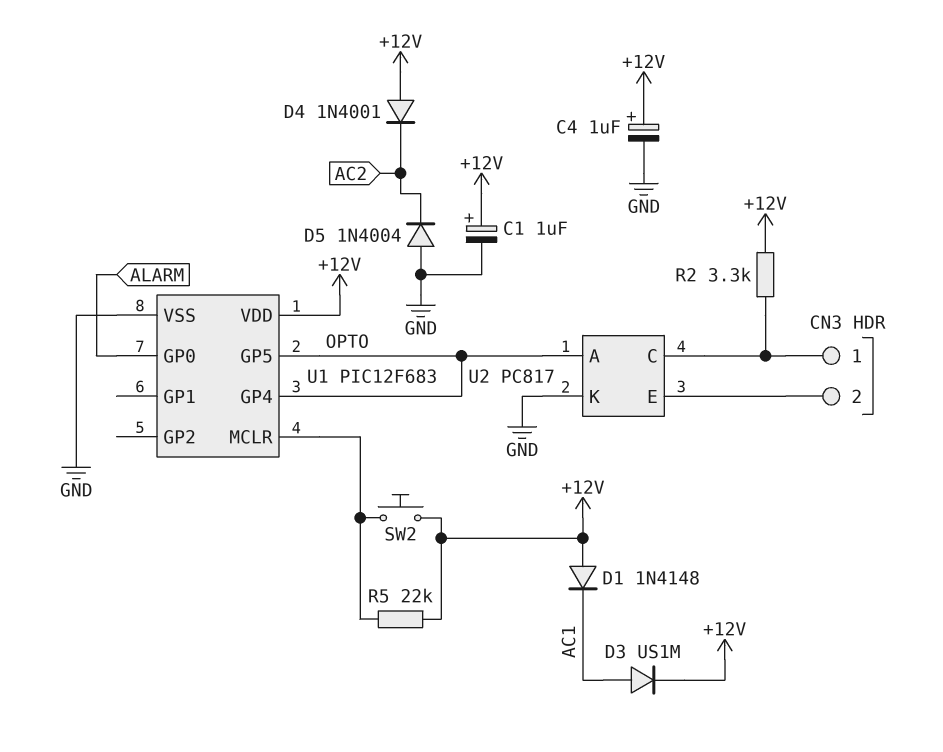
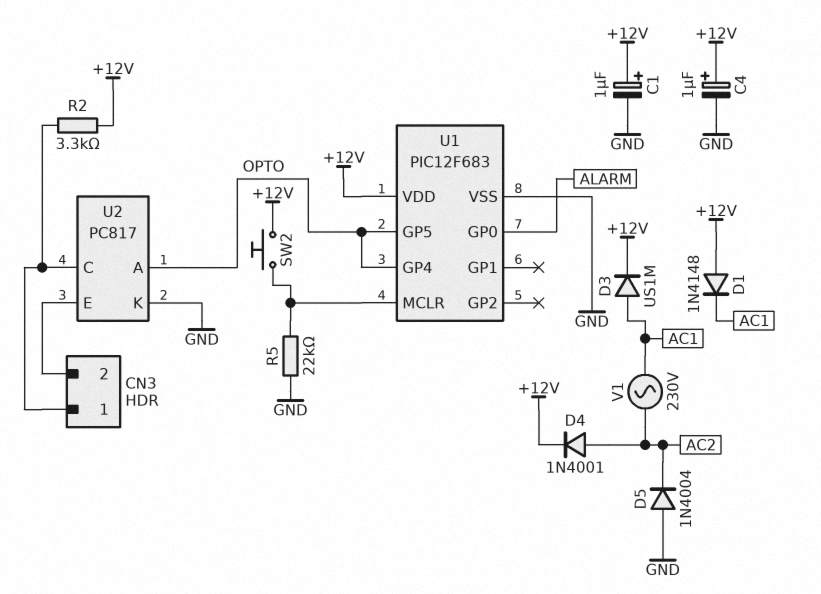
D4: diode 1N4001 (A +12V, K AC2) -> diode 1N4001 (A AC2, K +12V)
R5: 22k (+12V, U1/MCLR) -> 22k (GND, U1/MCLR)
V1: none -> AC 230V (AC1, AC2)

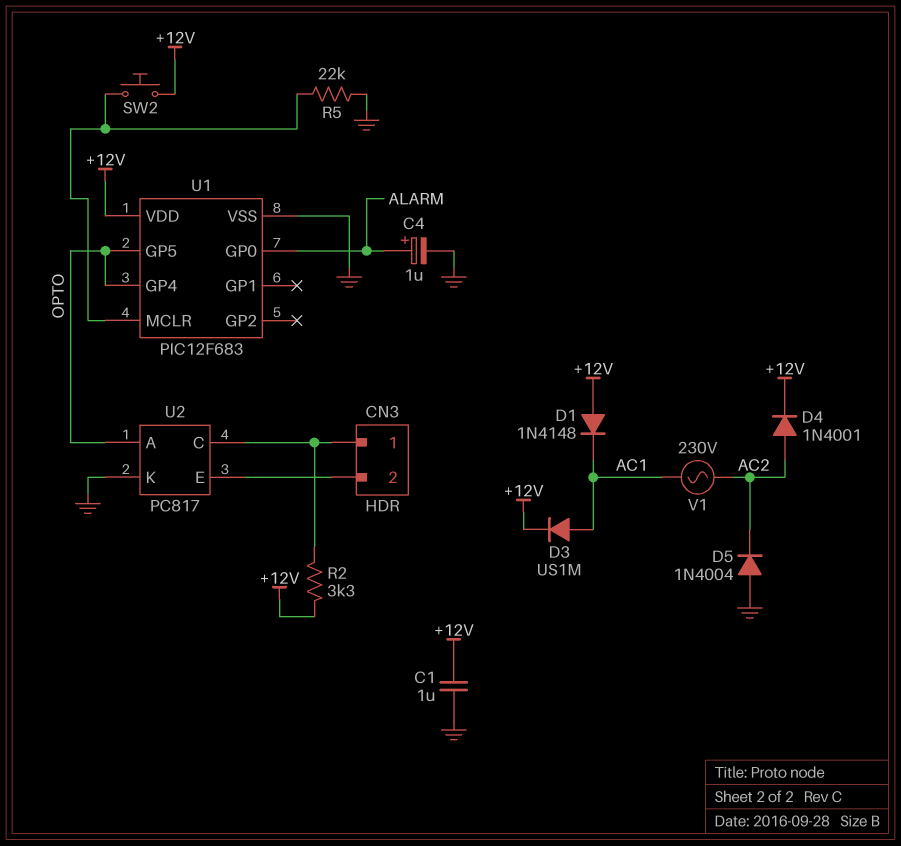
C1: 1uF (plus +12V, minus GND) -> 1uF (+12V, GND)
C4: 1uF (plus +12V, minus GND) -> 1uF (plus ALARM, minus GND)

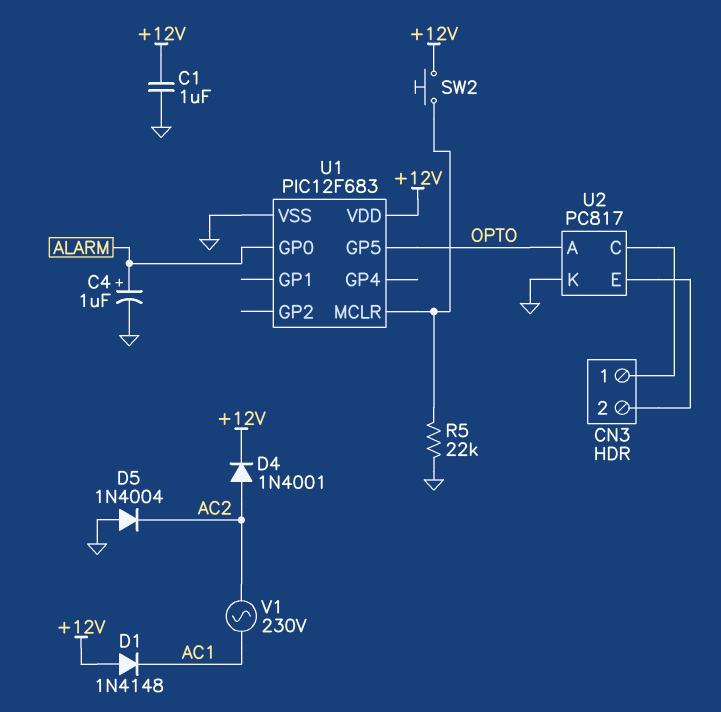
D3: diode US1M (A AC1, K +12V) -> none
R2: 3.3k (+12V, CN3/1) -> none
U1 pin GP4: OPTO -> none

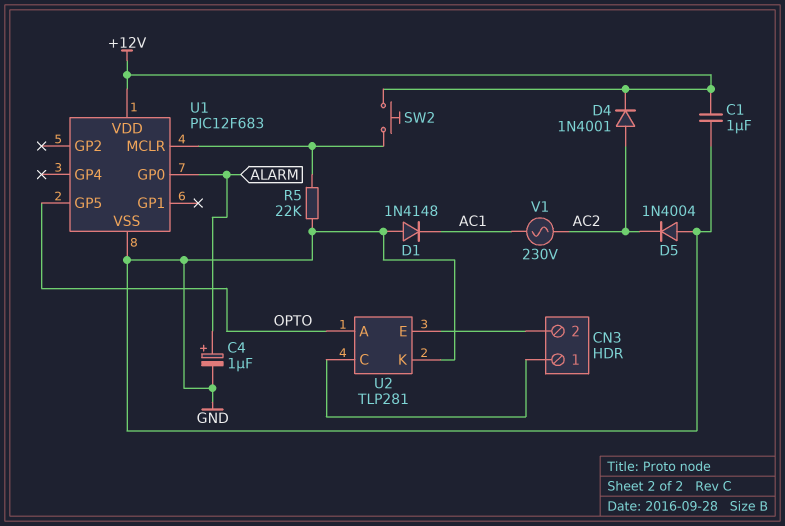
D1: diode 1N4148 (A +12V, K AC1) -> diode 1N4148 (A GND, K AC1)
U2: PC817 -> TLP281

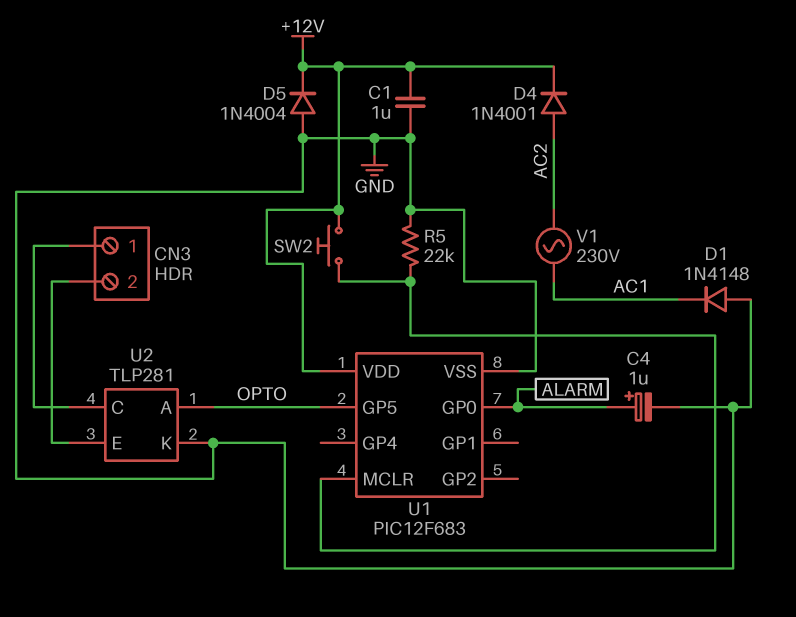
D5: diode 1N4004 (A GND, K AC2) -> diode 1N4004 (A GND, K +12V)

